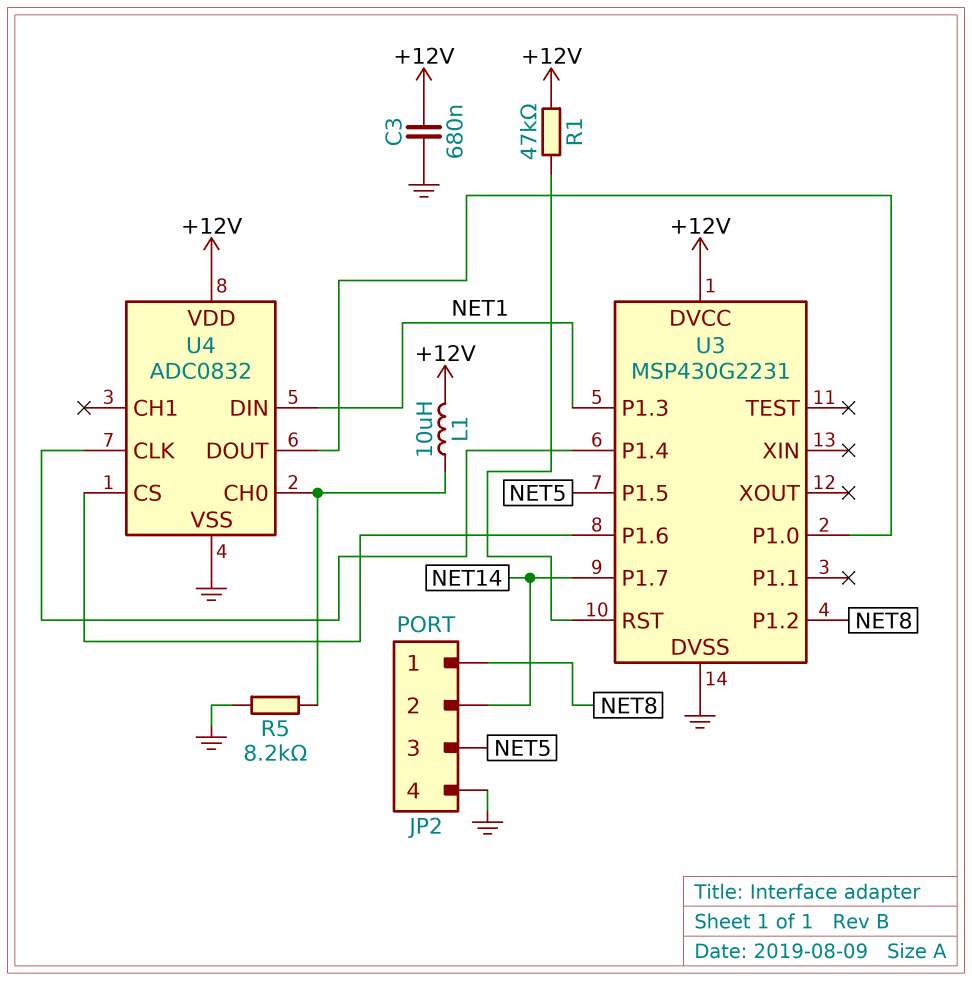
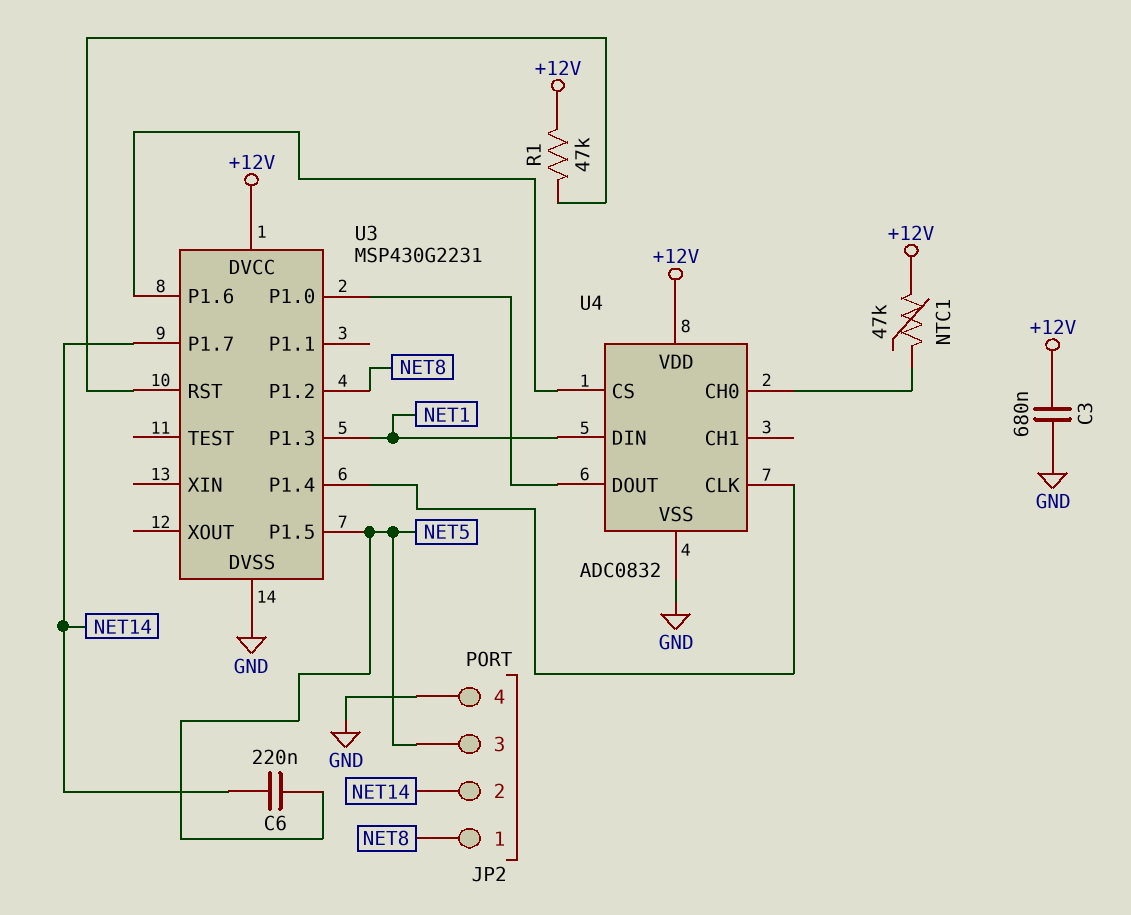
C6: none -> 220nF (NET5, NET14)
L1: 10uH (+12V, U4/CH0) -> none
NTC1: none -> 47k (+12V, U4/CH0)
R5: 8.2k (GND, U4/CH0) -> none

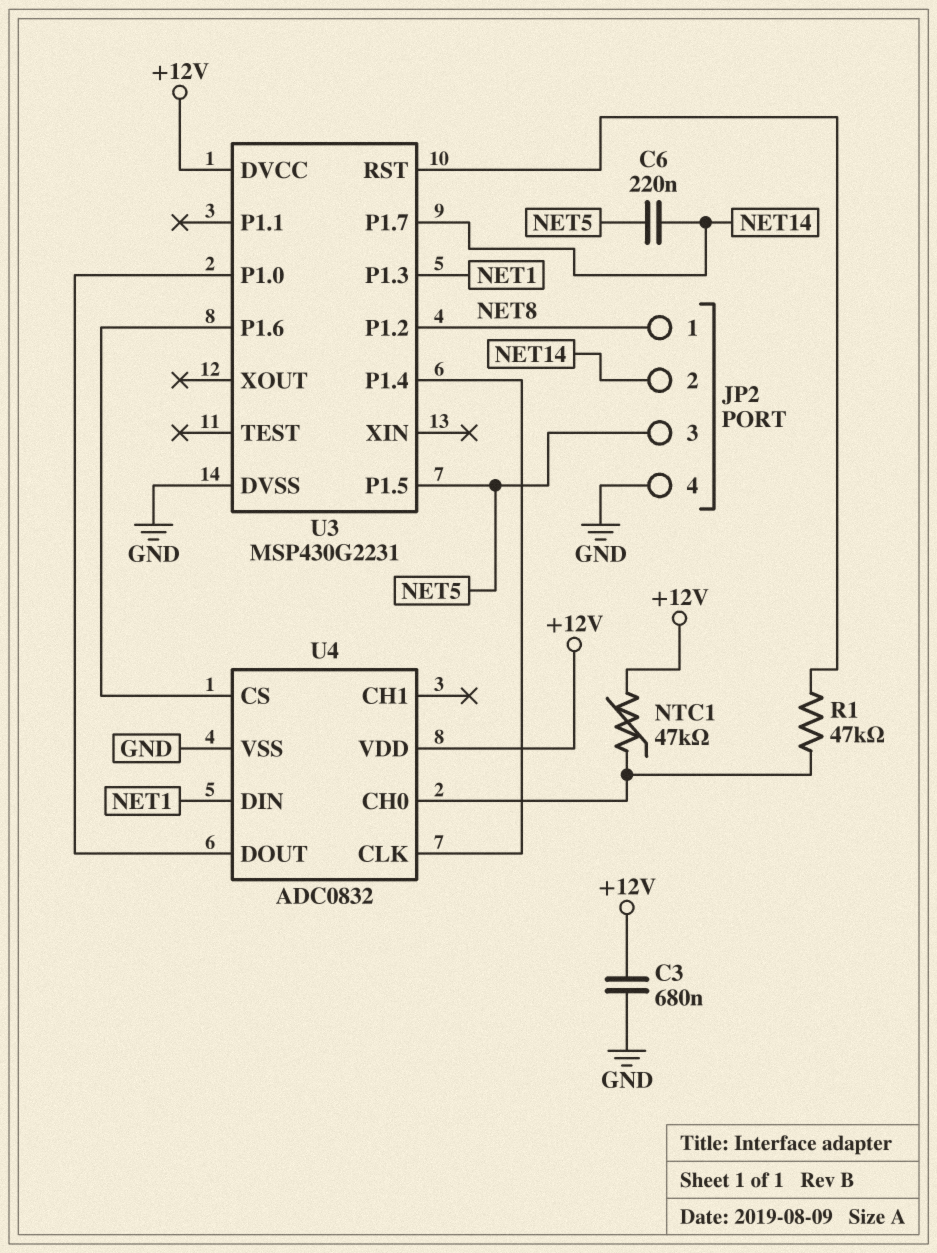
R1: 47k (+12V, U3/RST) -> 47k (U3/RST, U4/CH0)

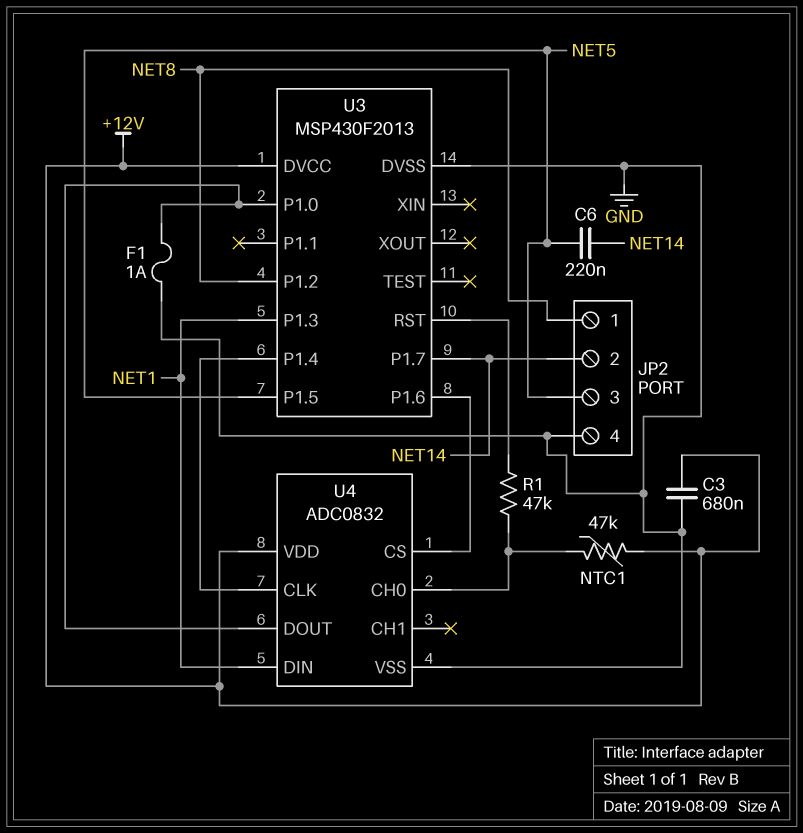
F1: none -> 1A (GND, U3/P1.0)
U3: MSP430G2231 -> MSP430F2013

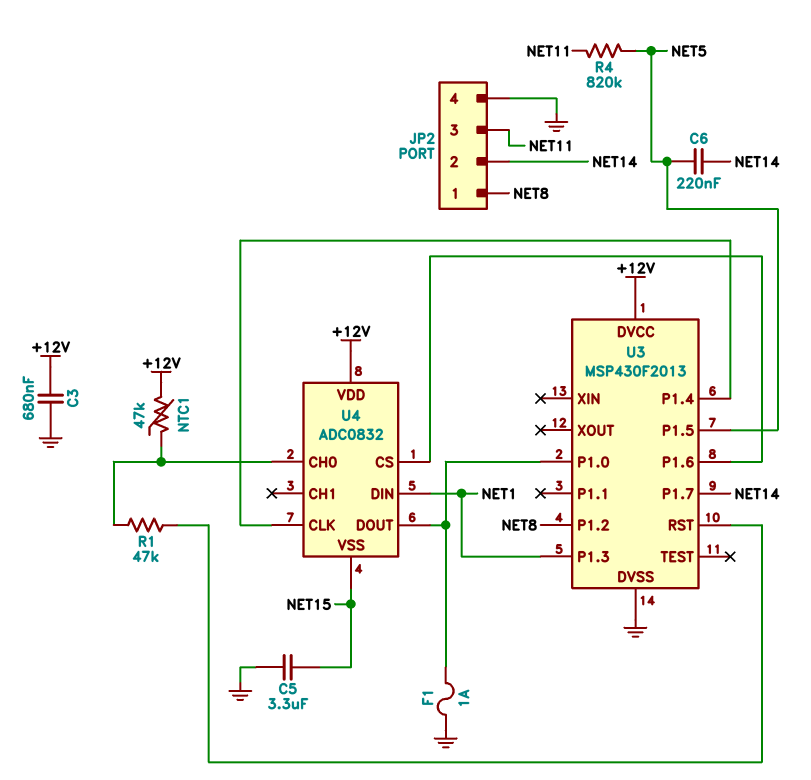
C5: none -> 3.3uF (GND, NET15)
JP2 pin 3: NET5 -> NET11
R4: none -> 820k (NET5, NET11)
U4 pin VSS: GND -> NET15

